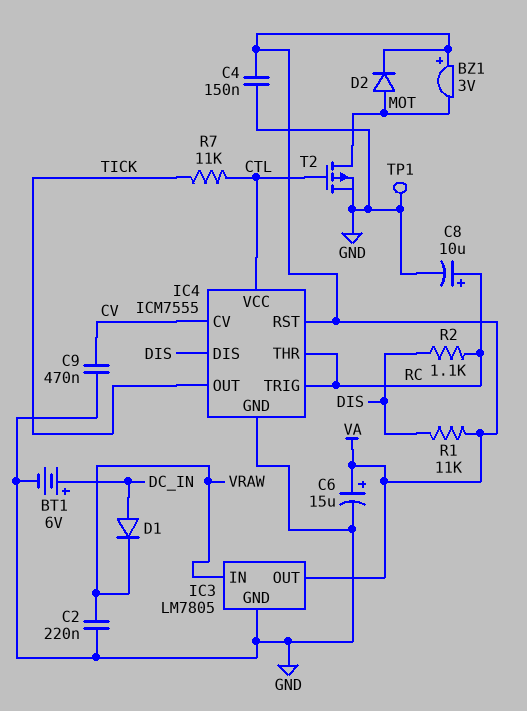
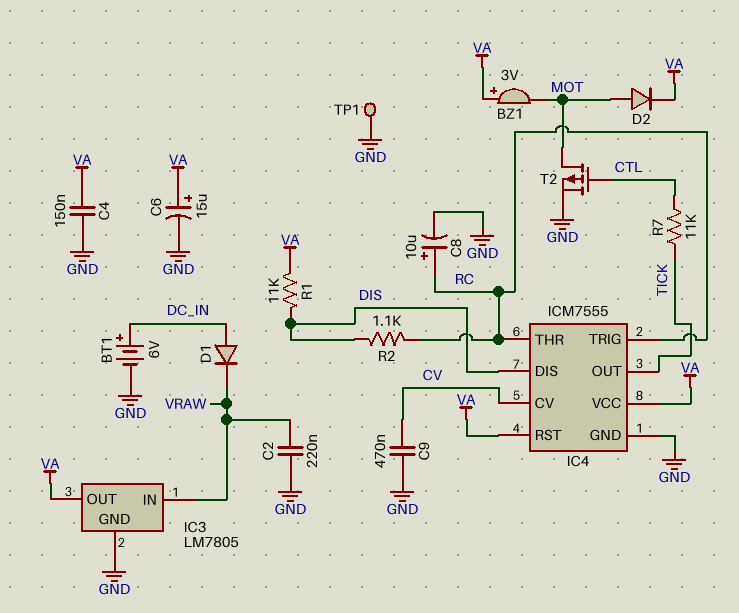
IC4 pin VCC: CTL -> VA

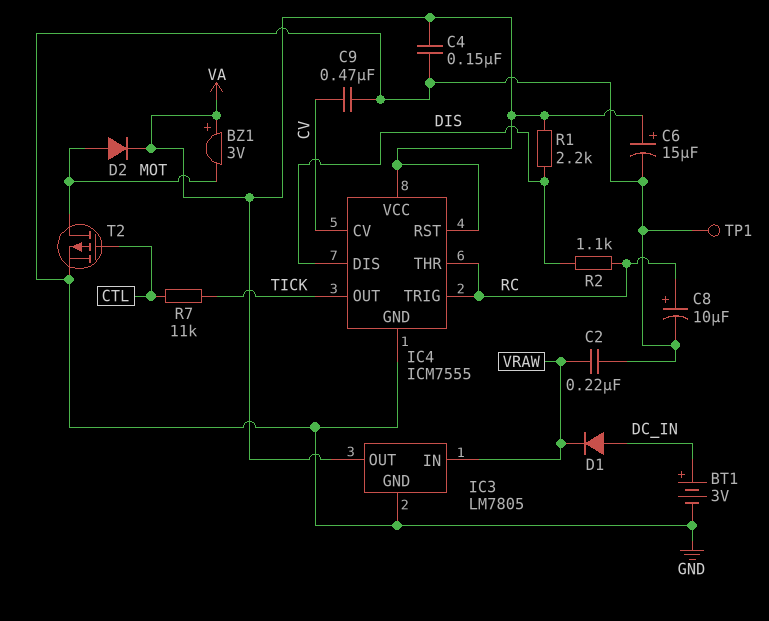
BT1: 6V (plus DC_IN, minus GND) -> 3V (plus DC_IN, minus GND)
R1: 11k (DIS, VA) -> 2.2k (DIS, VA)

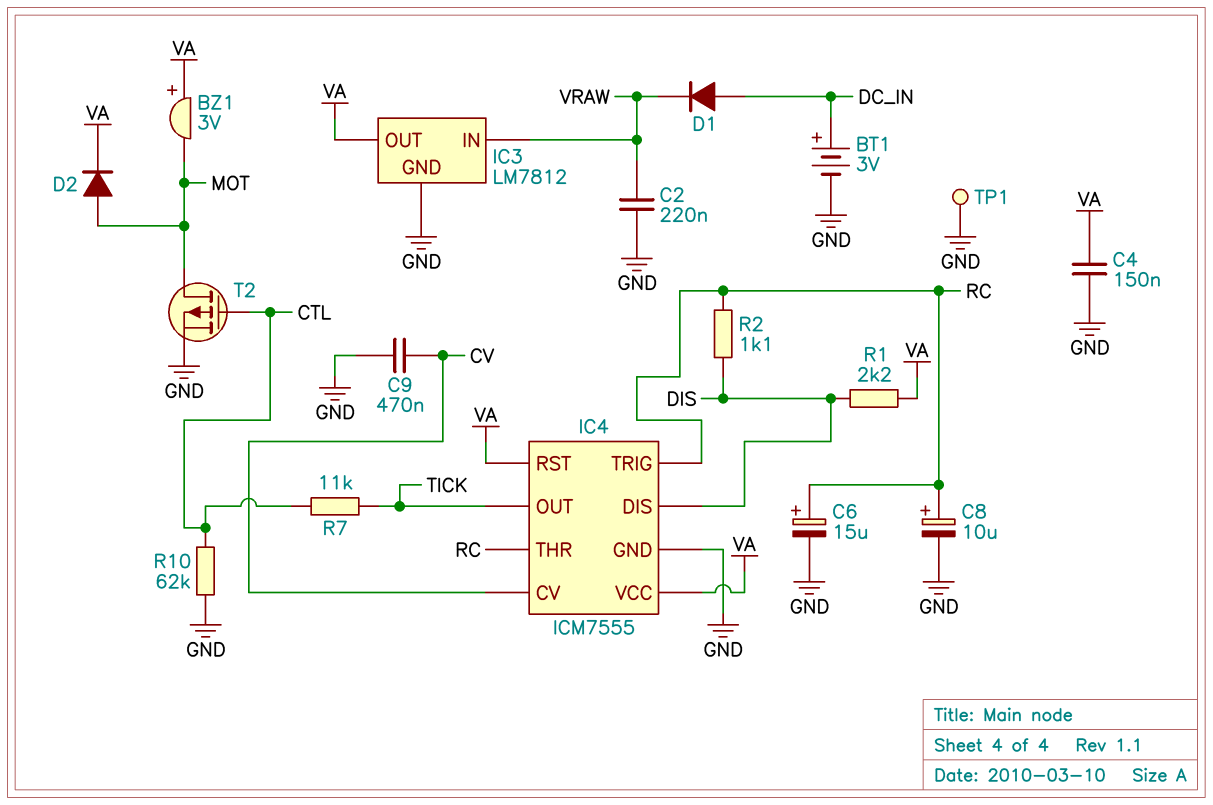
C6: 15uF (plus VA, minus GND) -> 15uF (plus RC, minus GND)
IC3: LM7805 -> LM7812
R10: none -> 62k (CTL, GND)

